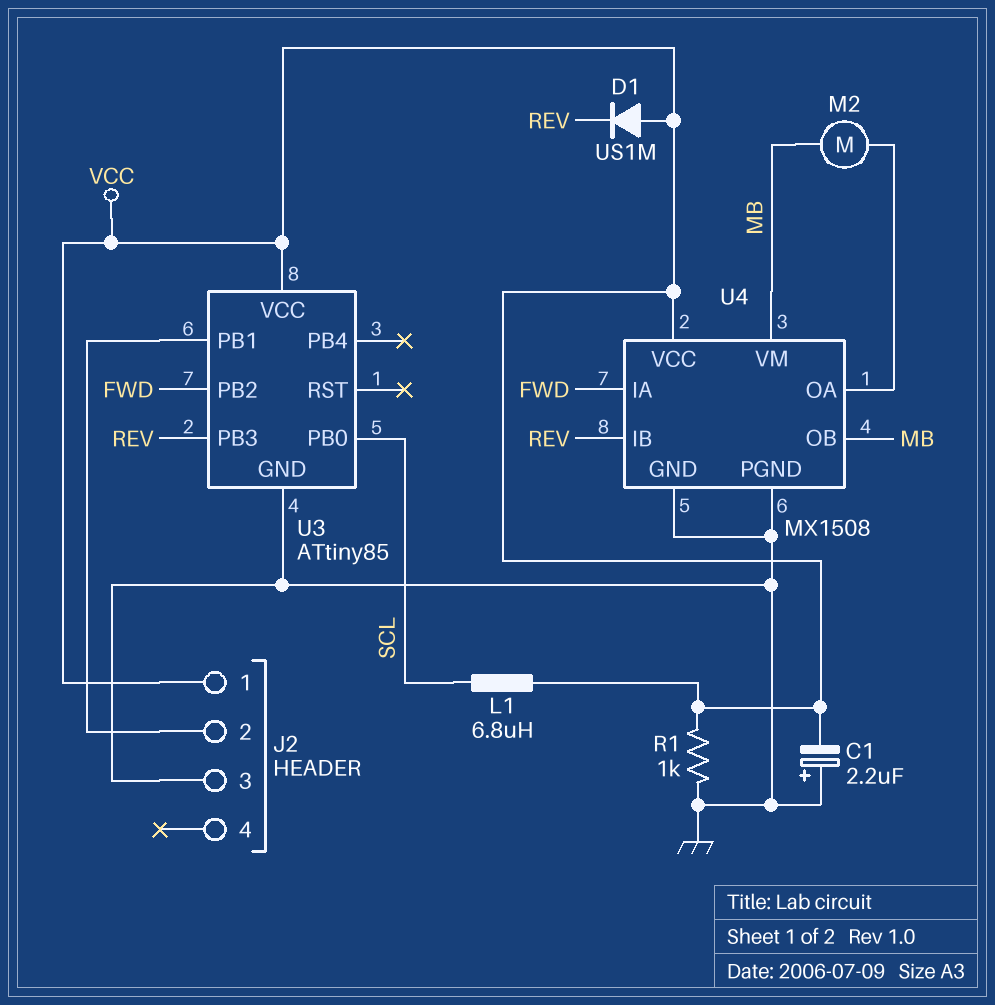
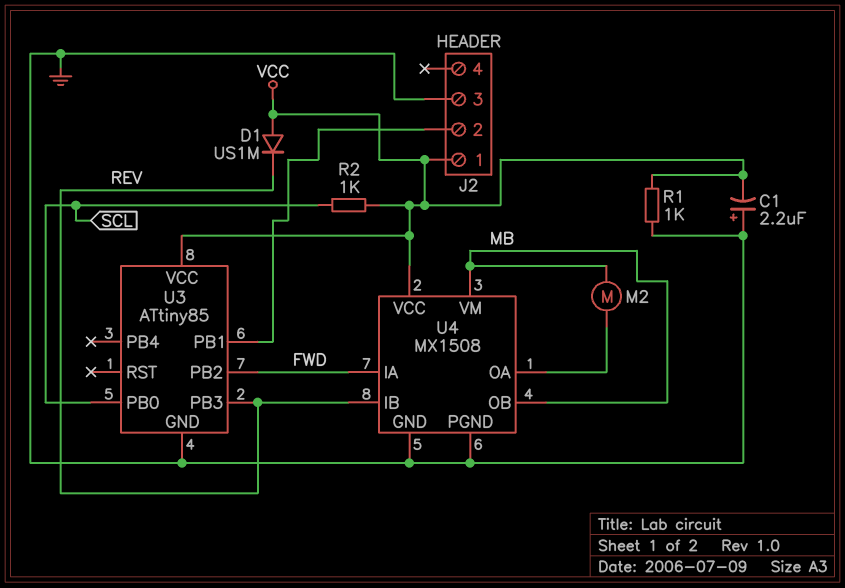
L1: 6.8uH (SCL, VCC) -> none
R2: none -> 1k (SCL, VCC)

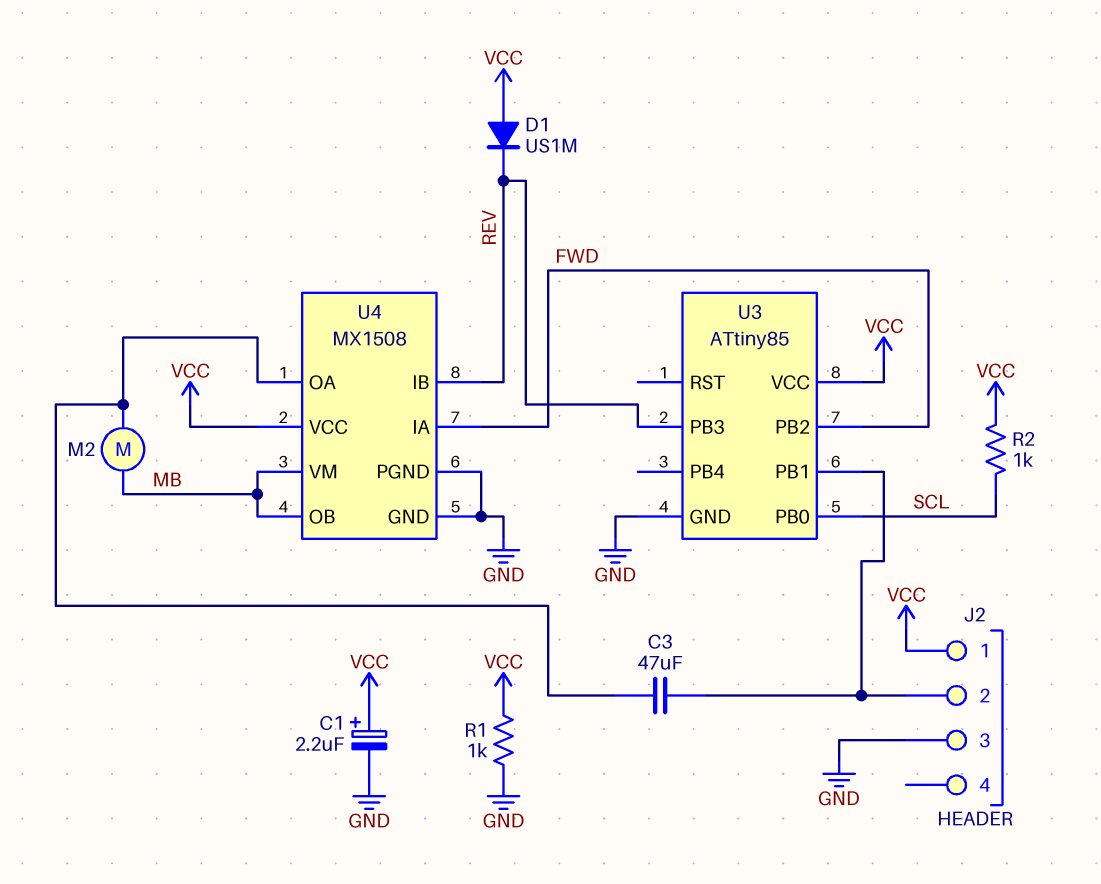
C1: 2.2uF (plus GND, minus VCC) -> 2.2uF (plus VCC, minus GND)
C3: none -> 47uF (J2/2, U4/OA)

